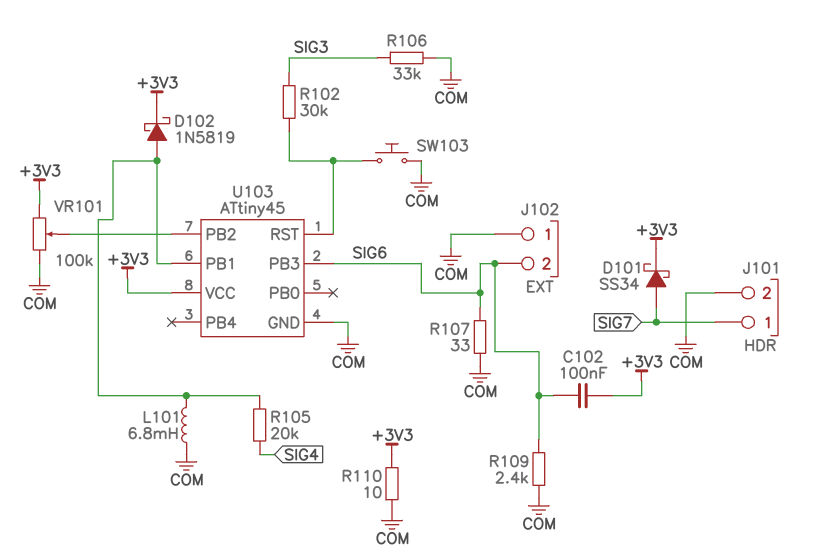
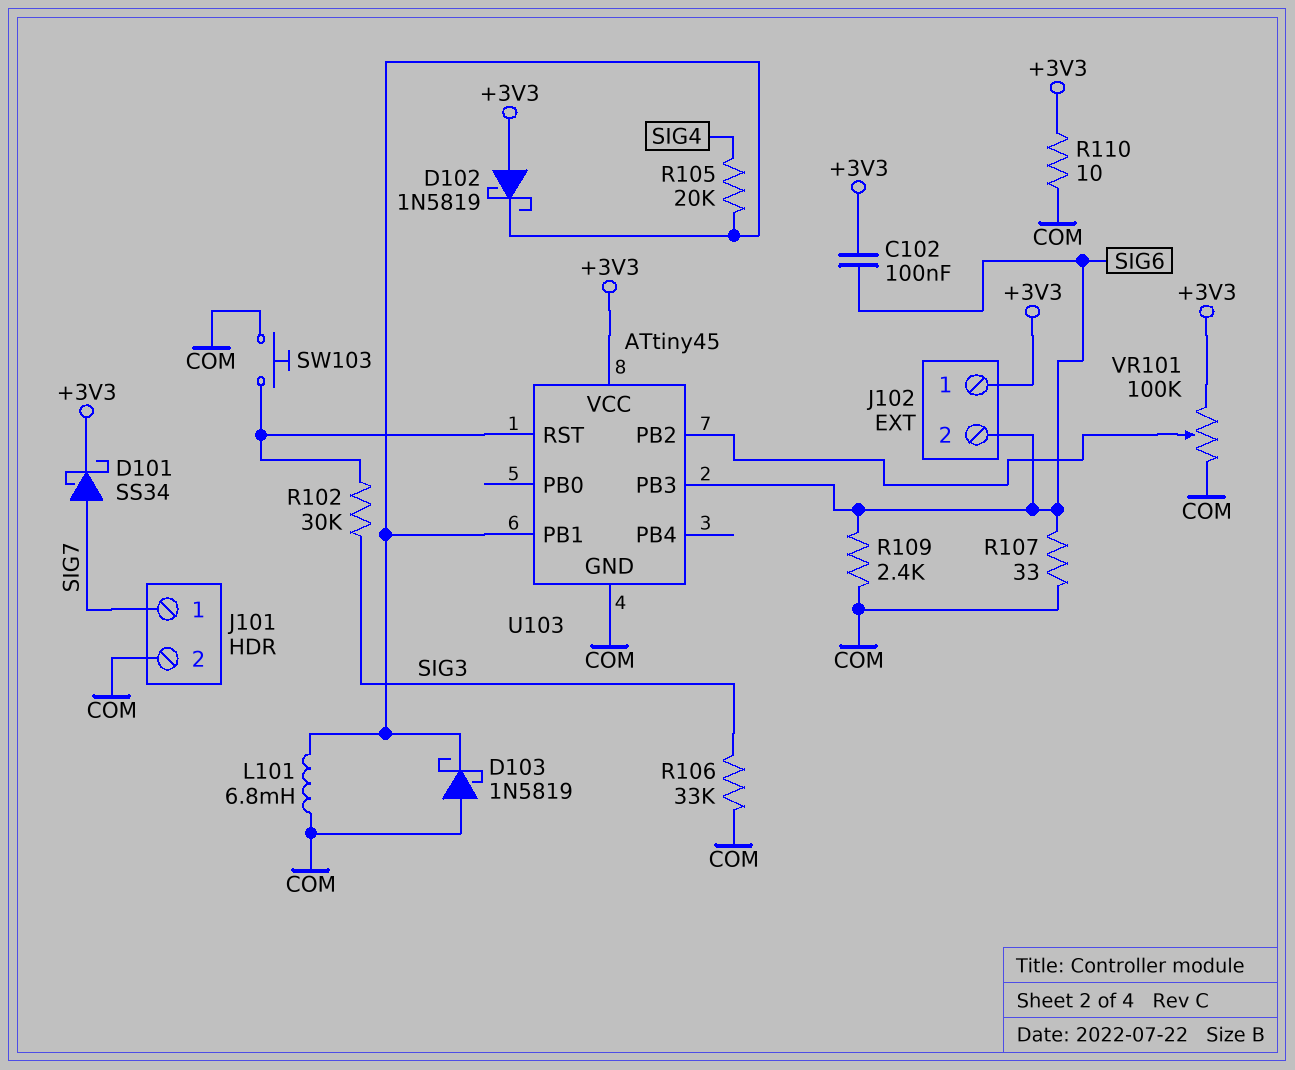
D102: schottky 1N5819 (A U103/PB1, K +3V3) -> schottky 1N5819 (A +3V3, K U103/PB1)
D103: none -> schottky 1N5819 (A COM, K U103/PB1)
J102 pin 1: COM -> +3V3

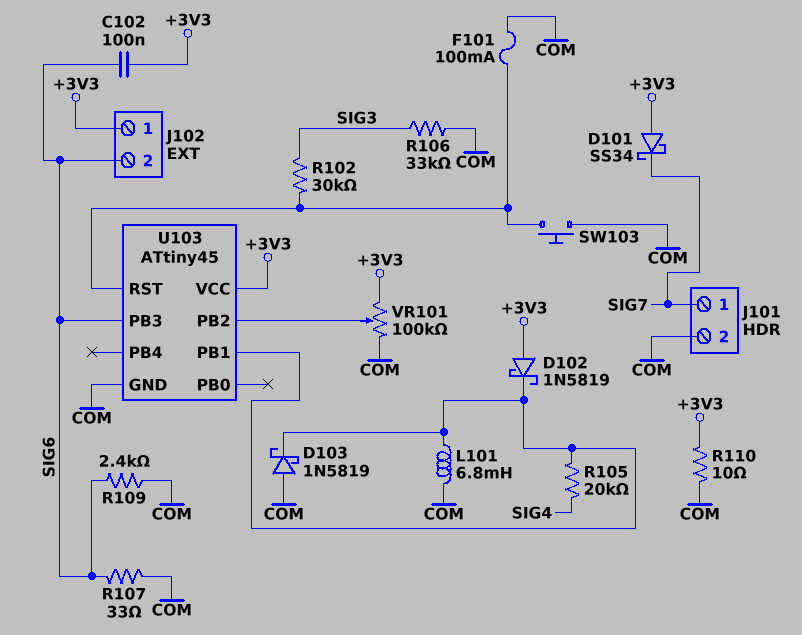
D101: schottky SS34 (A SIG7, K +3V3) -> schottky SS34 (A +3V3, K SIG7)
F101: none -> 100mA (COM, U103/RST)

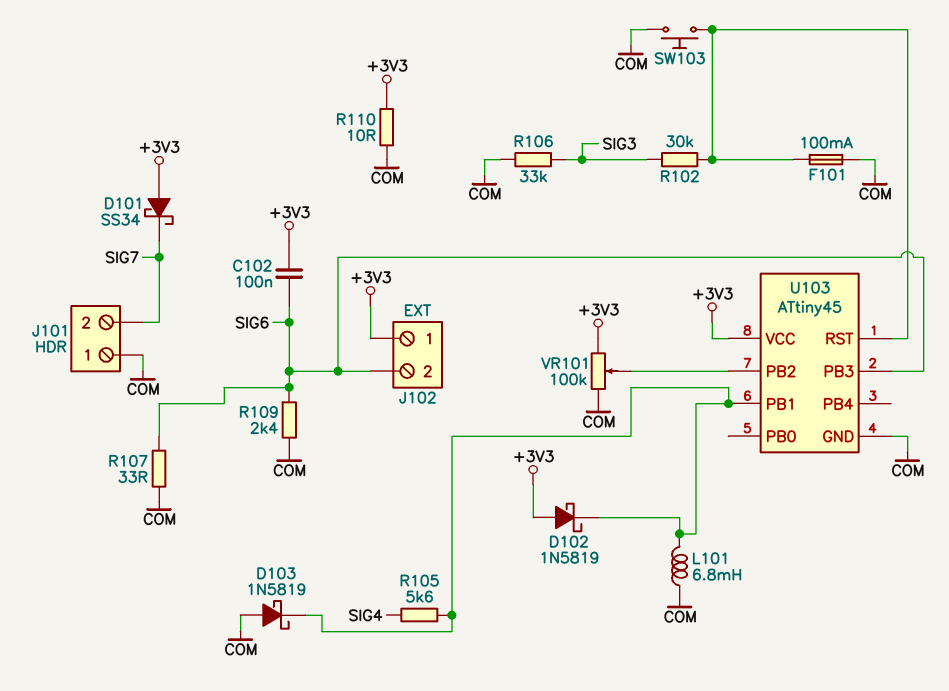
J101 pin 1: SIG7 -> COM
J101 pin 2: COM -> SIG7
R105: 20k (SIG4, U103/PB1) -> 5.6k (SIG4, U103/PB1)

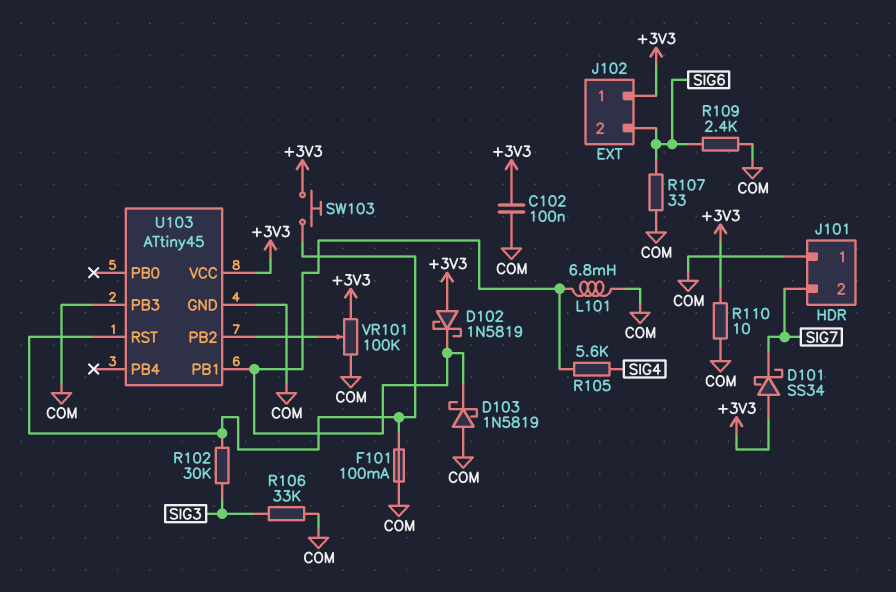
C102: 100nF (+3V3, SIG6) -> 100nF (+3V3, COM)
SW103: button (COM, U103/RST) -> button (+3V3, U103/RST)
U103 pin PB3: SIG6 -> COM

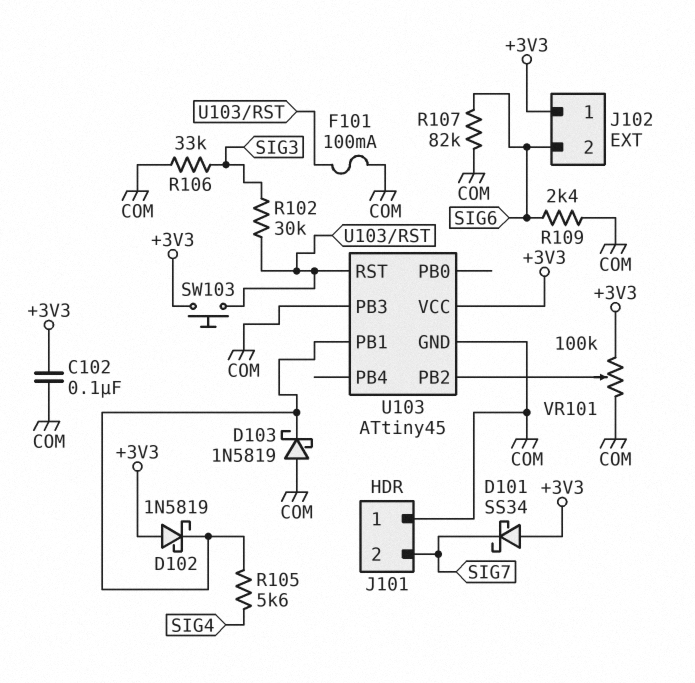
L101: 6.8mH (COM, U103/PB1) -> none
R107: 33 (COM, SIG6) -> 82k (COM, SIG6)
R110: 10 (+3V3, COM) -> none

